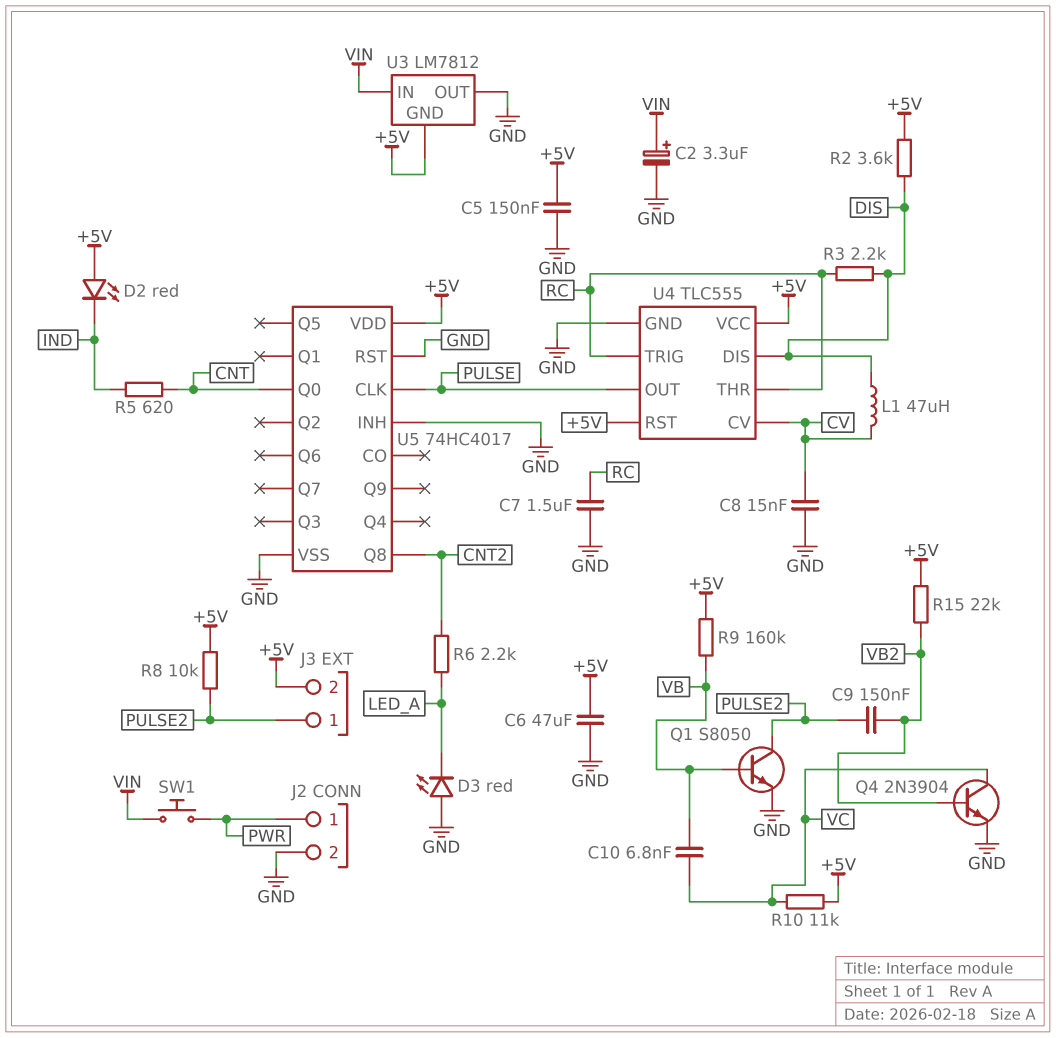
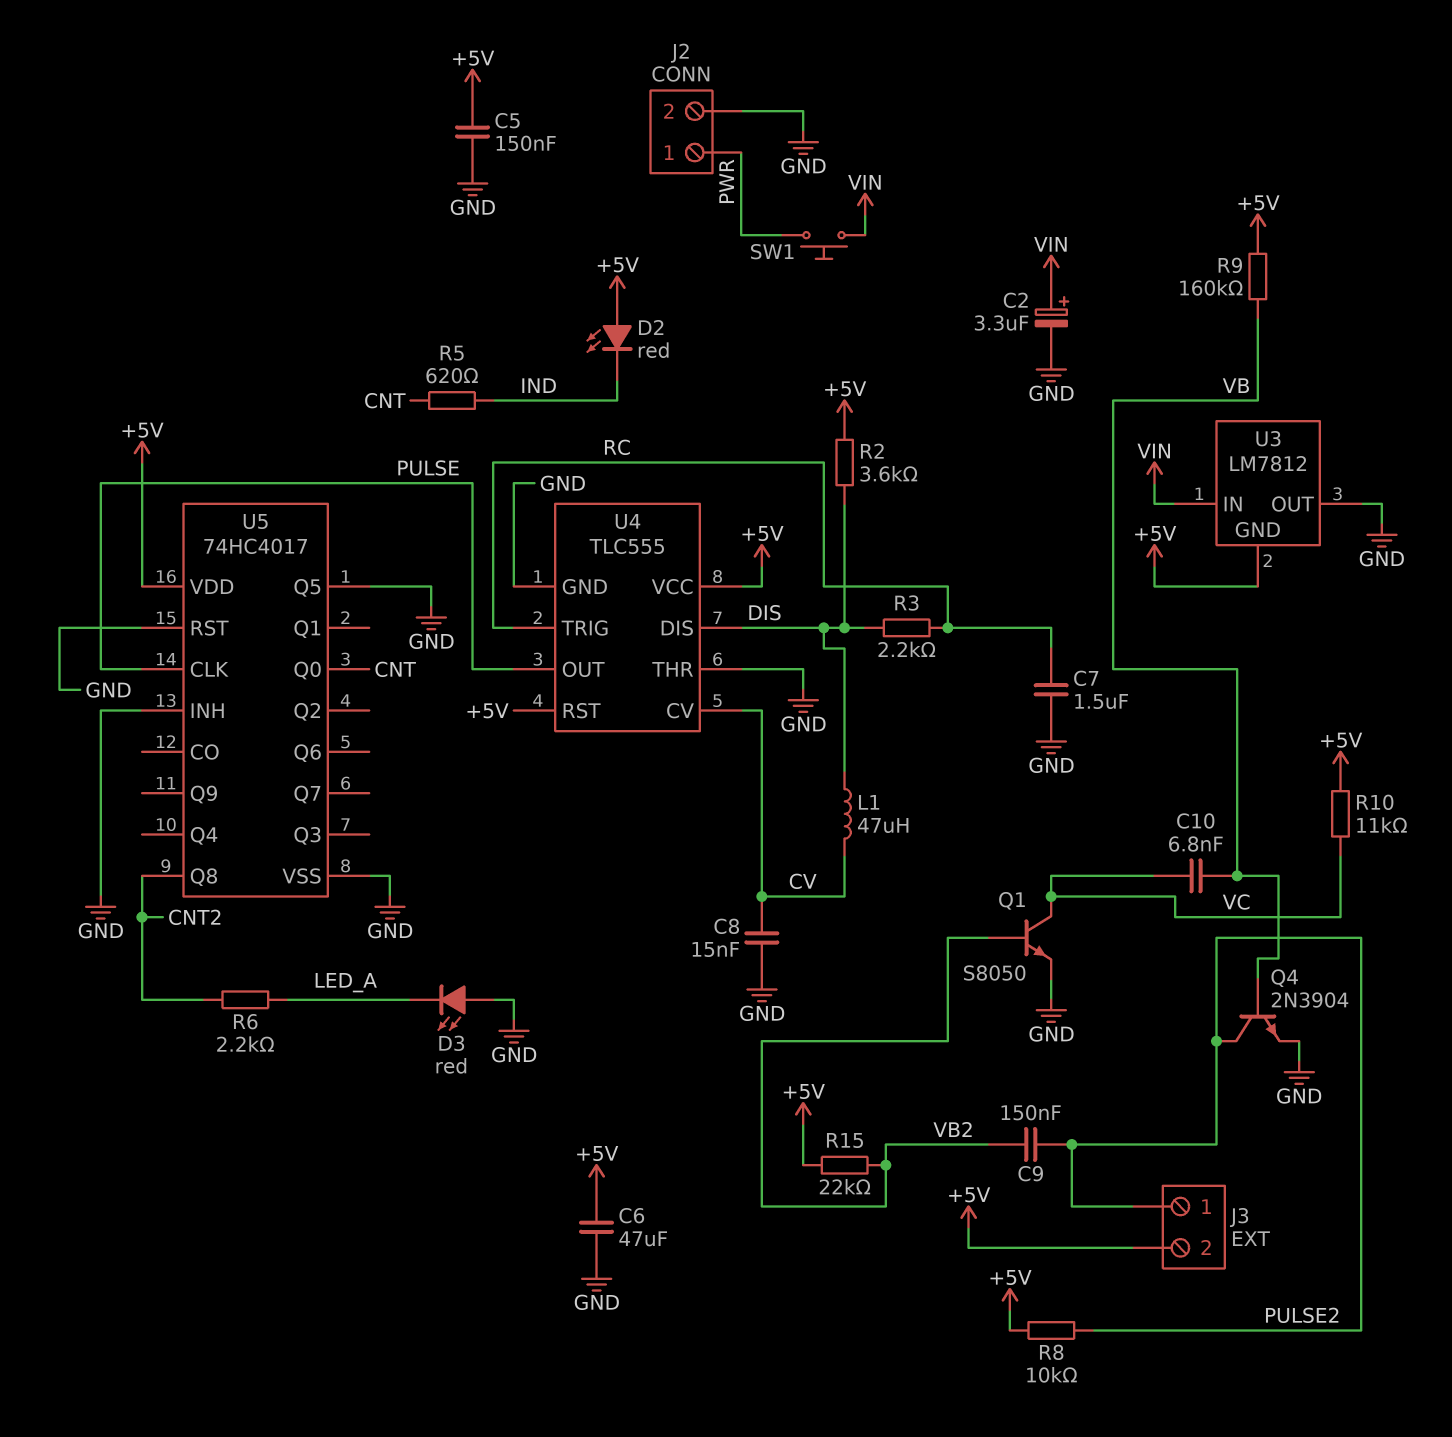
Q1: NPN S8050 (B VB, C PULSE2, E GND) -> NPN S8050 (B VB2, C VC, E GND)
Q4: NPN 2N3904 (B VB2, C VC, E GND) -> NPN 2N3904 (B VB, C PULSE2, E GND)
U4 pin THR: RC -> GND
U5 pin Q5: none -> GND

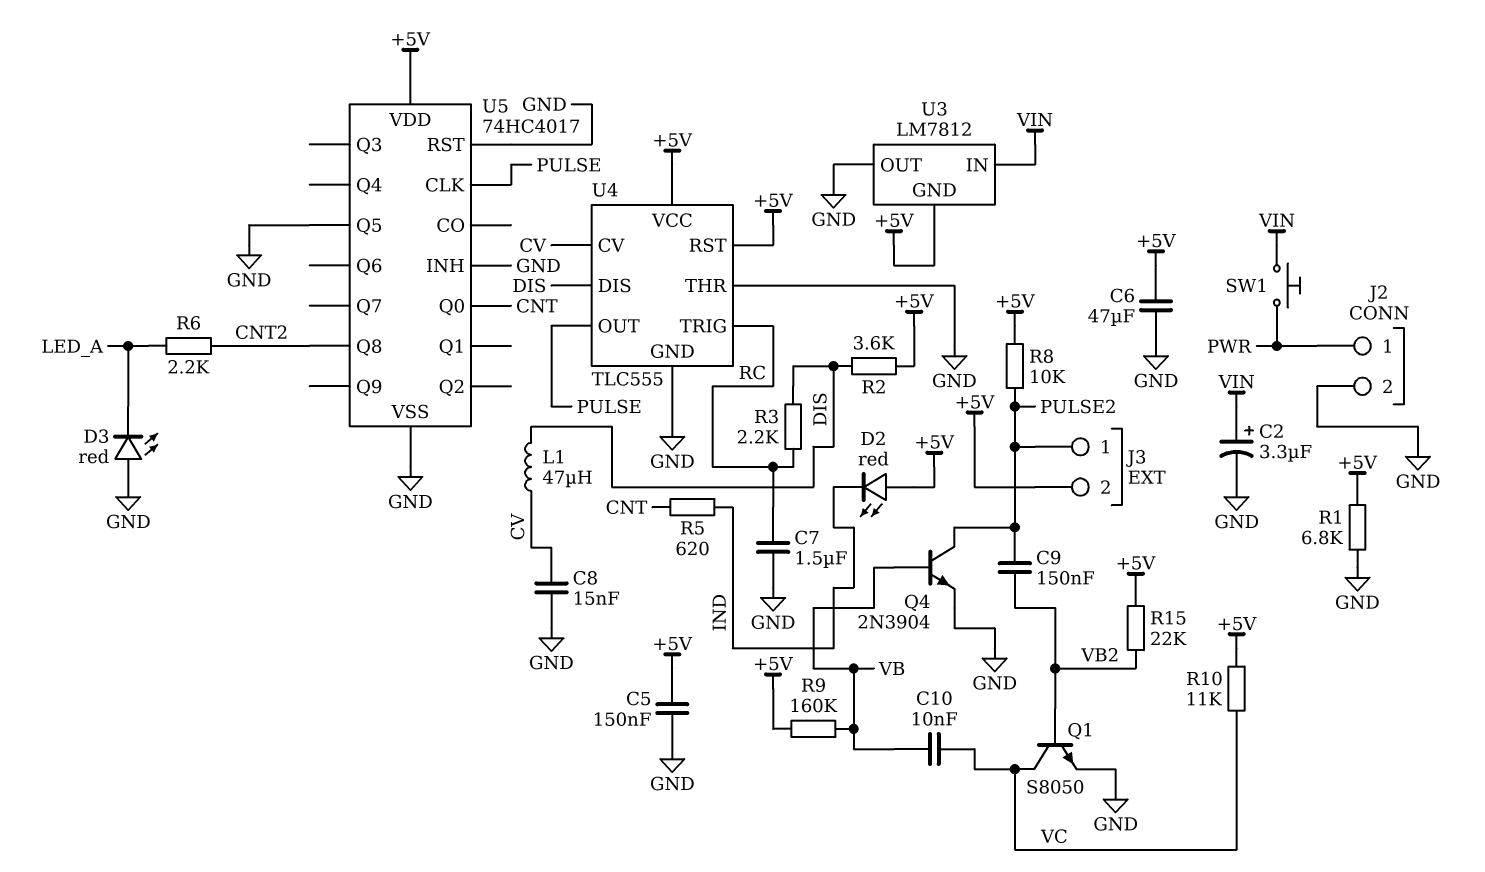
C10: 6.8nF (VB, VC) -> 10nF (VB, VC)
R1: none -> 6.8k (+5V, GND)

